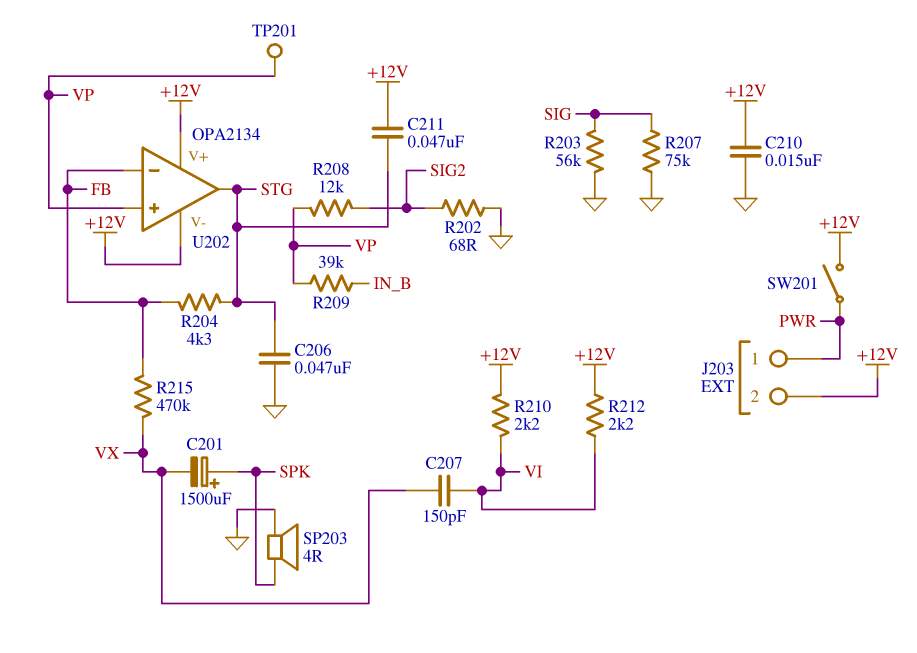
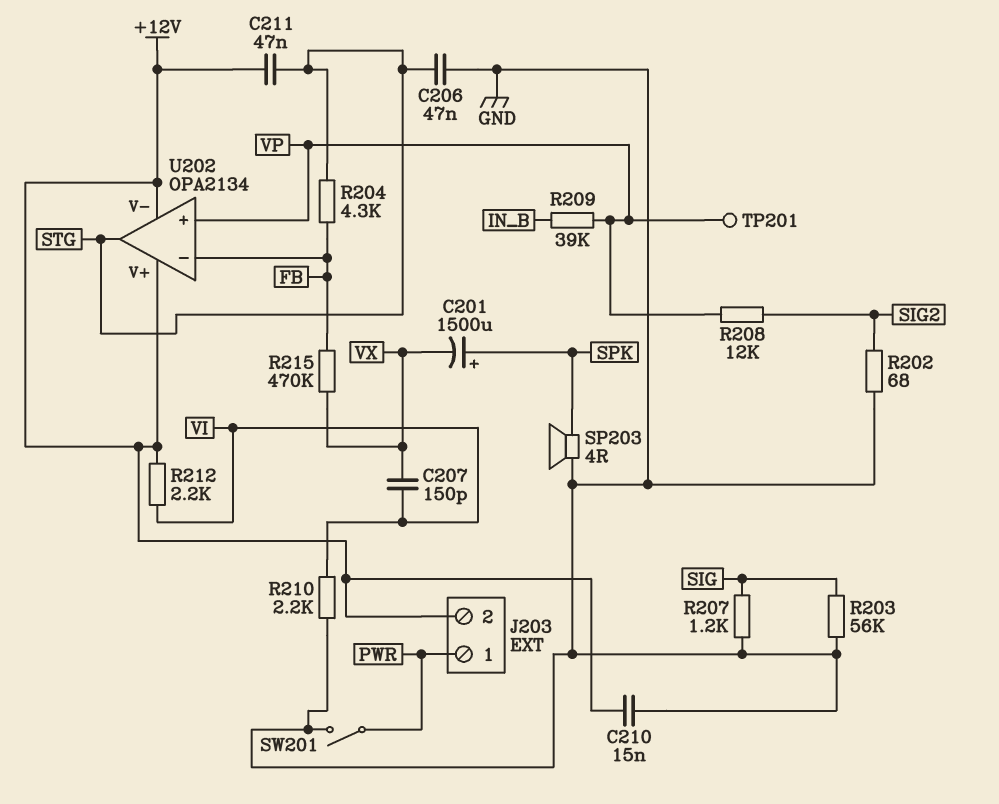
R207: 75k (GND, SIG) -> 1.2k (GND, SIG)
R210: 2.2k (+12V, VI) -> 2.2k (GND, VI)
SW201: switch (+12V, PWR) -> switch (GND, PWR)

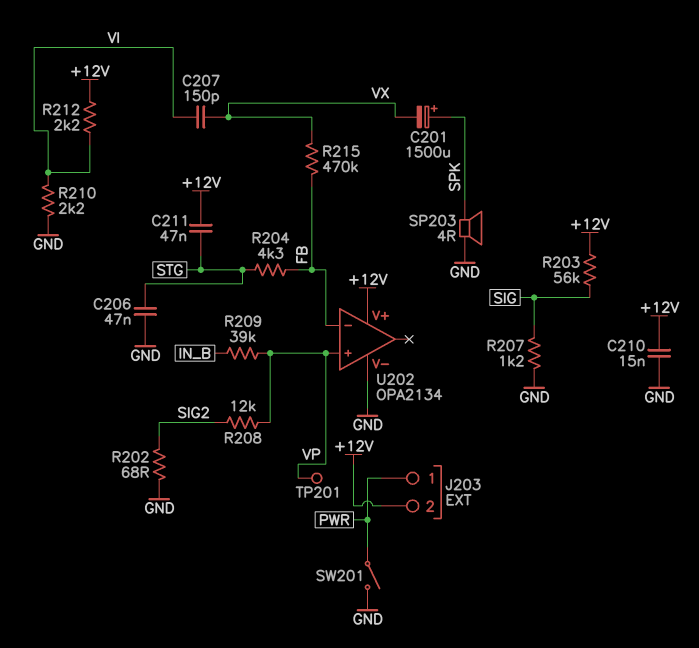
R203: 56k (GND, SIG) -> 56k (+12V, SIG)
U202 pin V-: +12V -> GND
U202 pin out: STG -> none

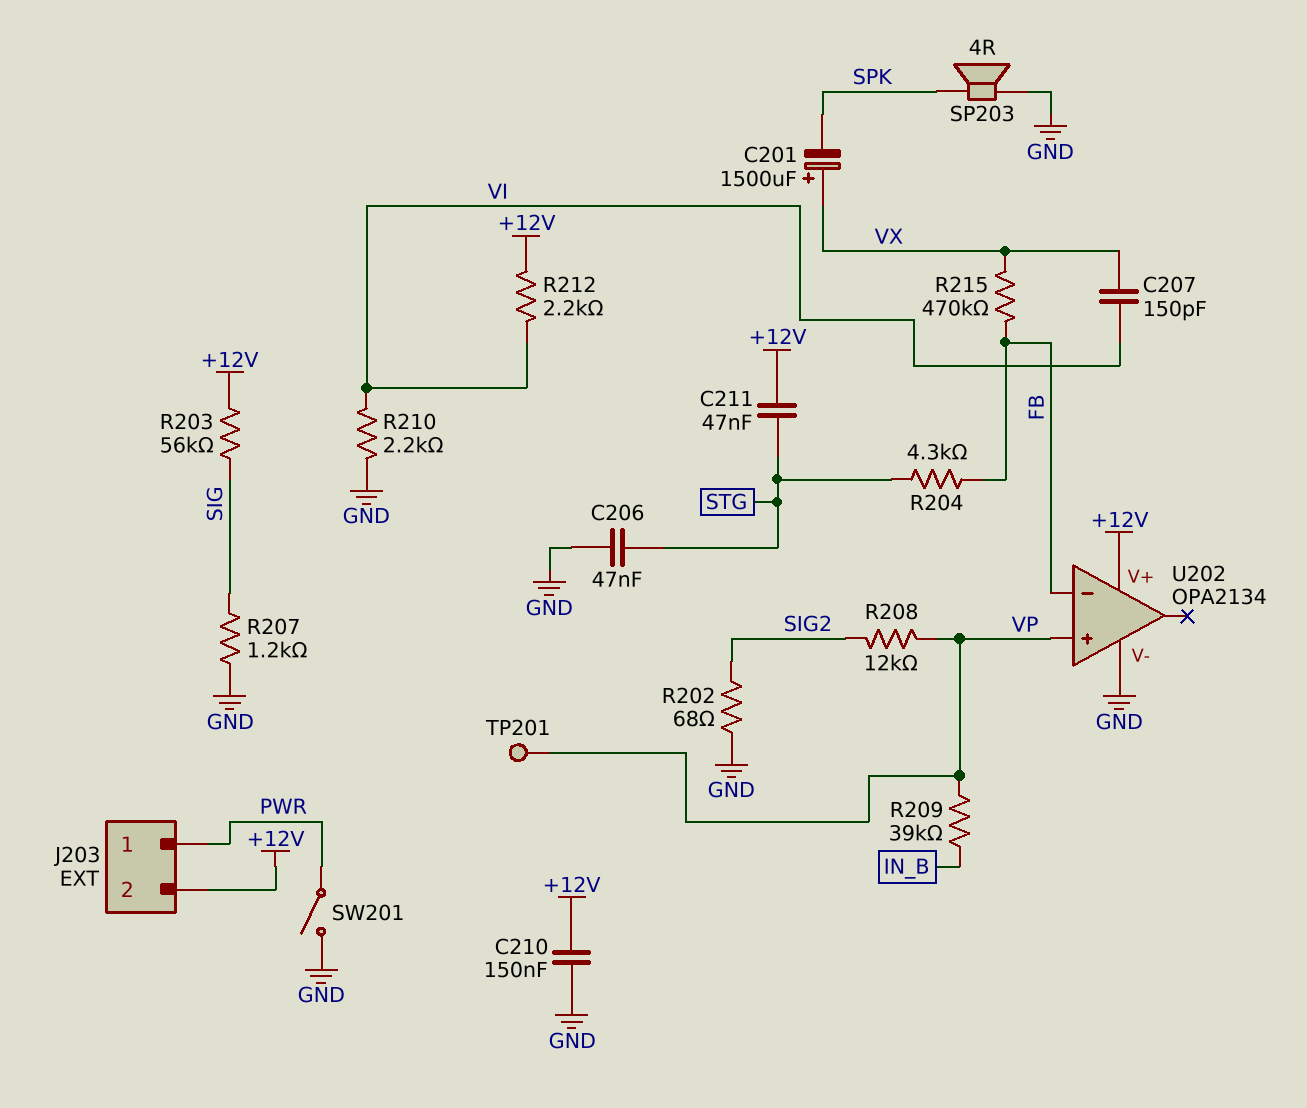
C201: 1500uF (plus SPK, minus VX) -> 1500uF (plus VX, minus SPK)
C210: 15nF (+12V, GND) -> 150nF (+12V, GND)

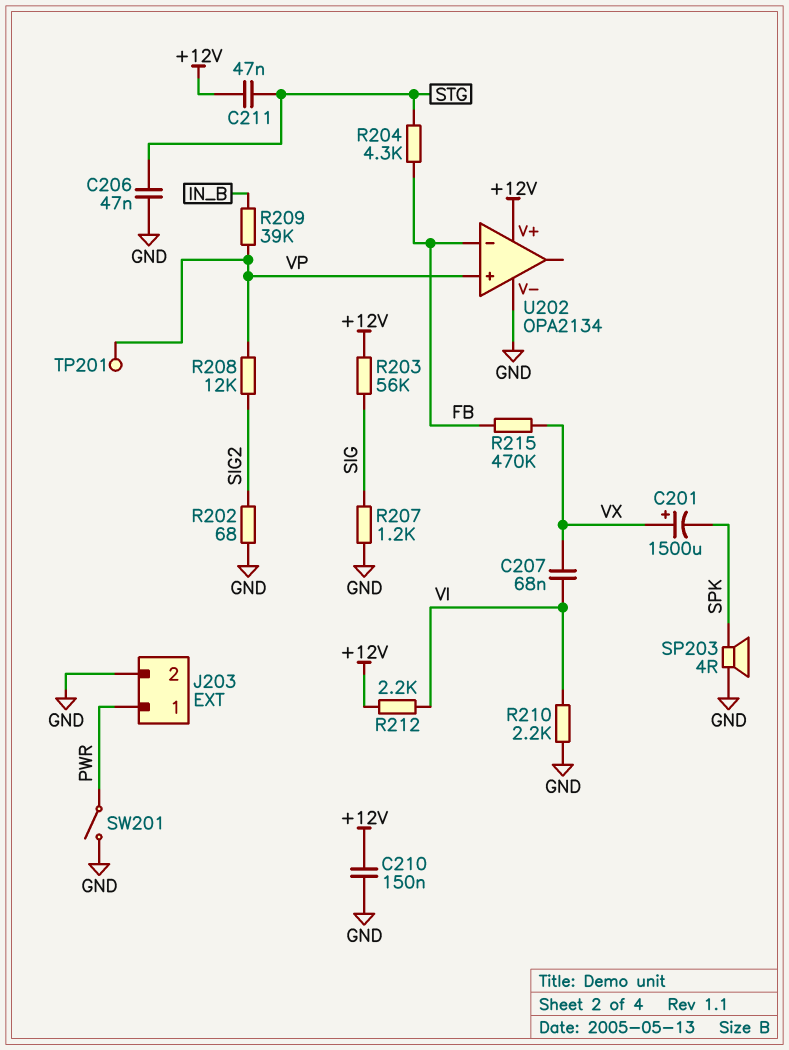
C207: 150pF (VI, VX) -> 68nF (VI, VX)
J203 pin 2: +12V -> GND

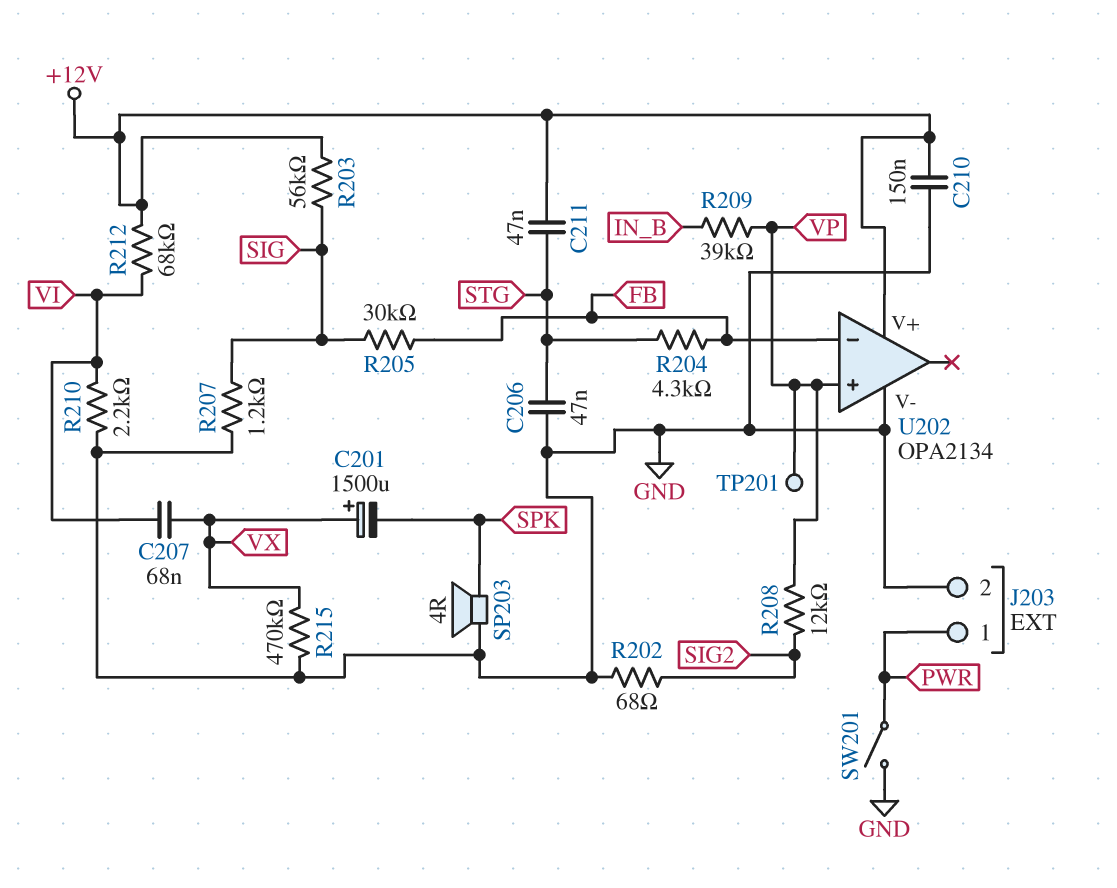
R205: none -> 30k (FB, SIG)
R212: 2.2k (+12V, VI) -> 68k (+12V, VI)
R215: 470k (FB, VX) -> 470k (GND, VX)

